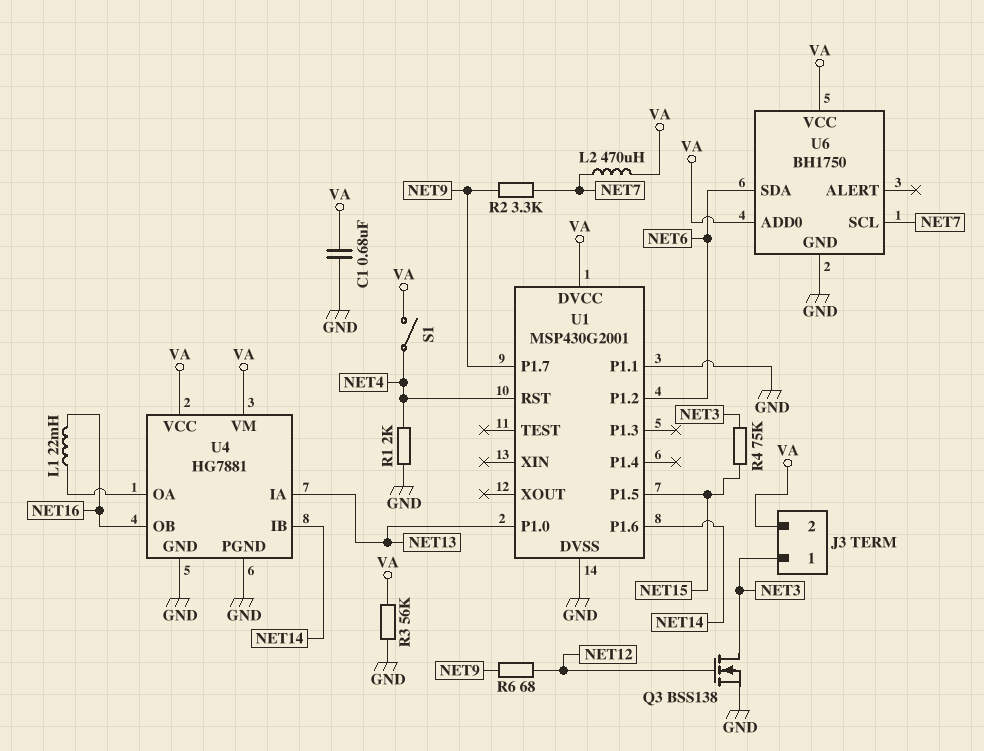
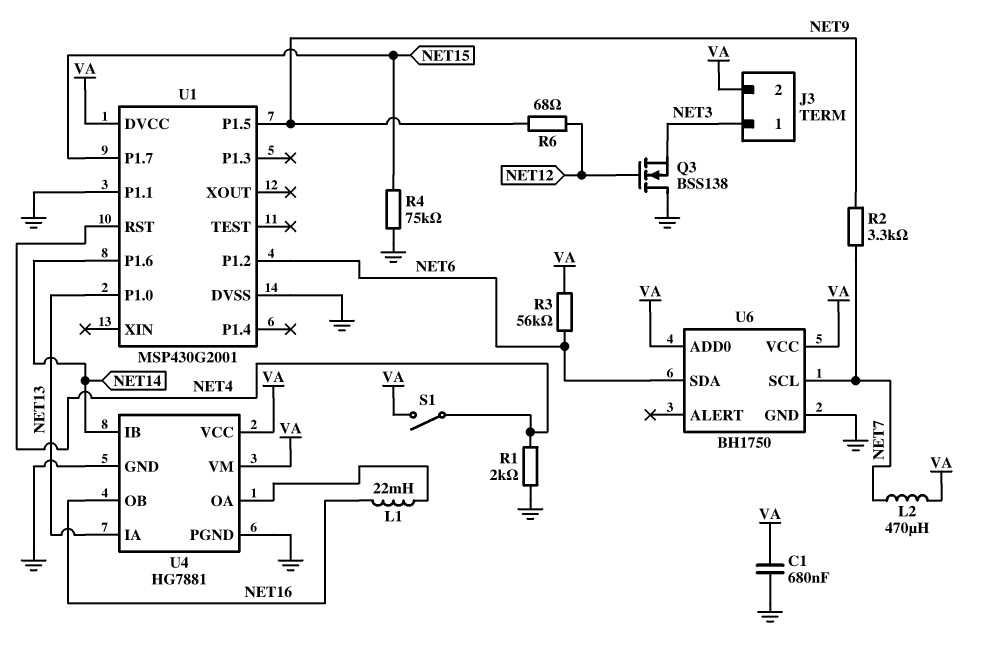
Q3: NMOS BSS138 (G NET12, D NET3, S GND) -> NMOS BSS138 (G NET12, D GND, S NET3)
R3: 56k (GND, VA) -> 56k (NET6, VA)
R4: 75k (NET3, NET15) -> 75k (GND, NET15)
U1 pin P1.5: NET15 -> NET9
U1 pin P1.7: NET9 -> NET15

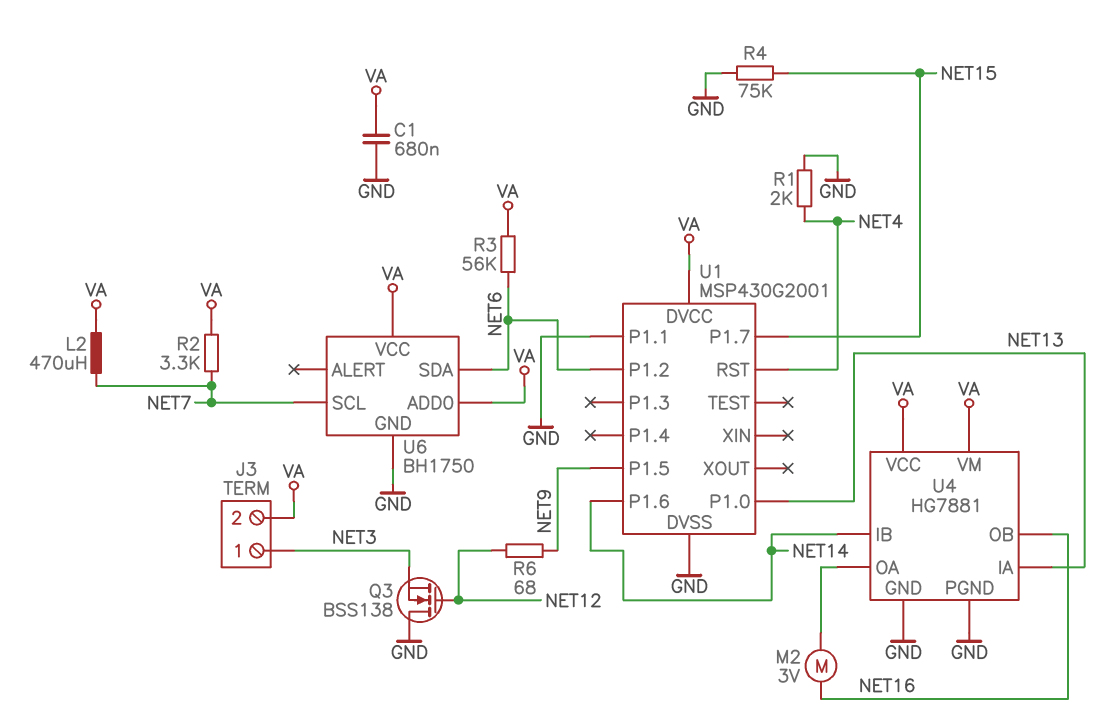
L1: 22mH (NET16, U4/OA) -> none
M2: none -> motor 3V (NET16, U4/OA)
R2: 3.3k (NET7, NET9) -> 3.3k (NET7, VA)
S1: switch (NET4, VA) -> none

